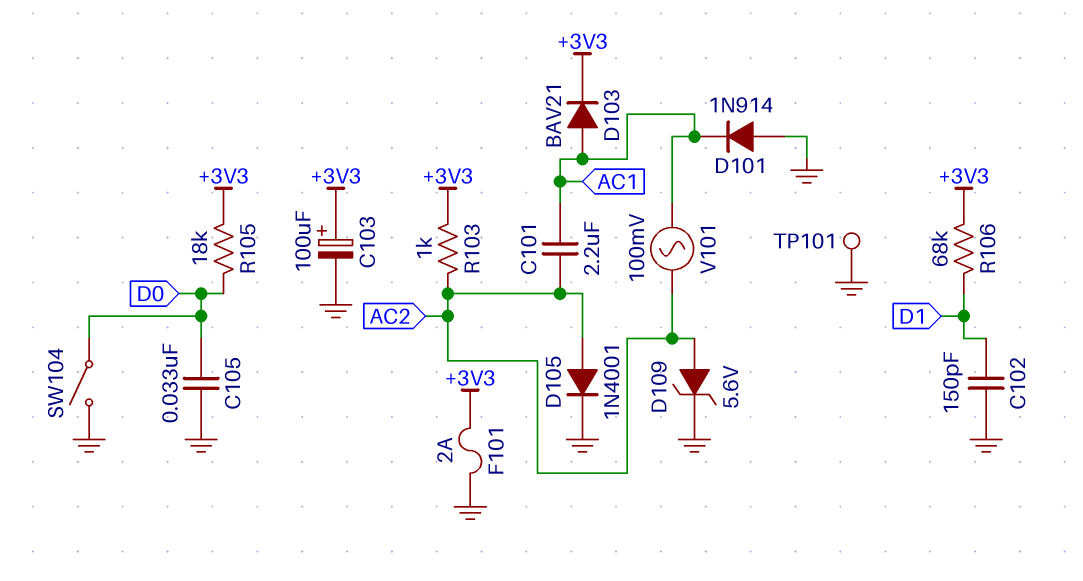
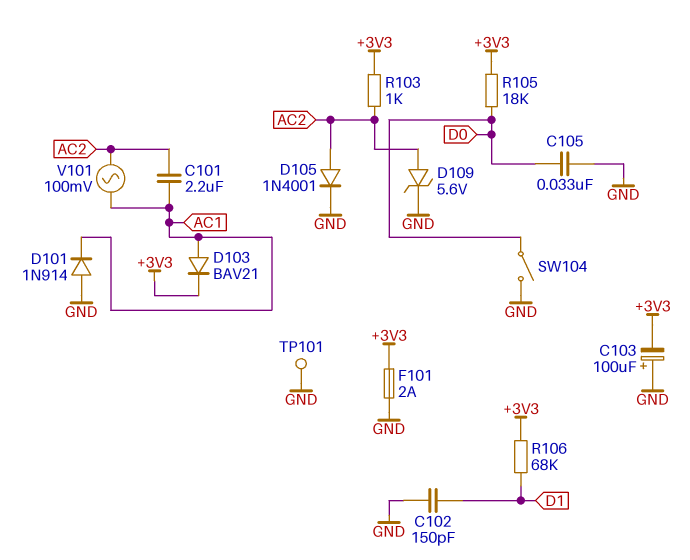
C103: 100uF (plus +3V3, minus GND) -> 100uF (plus GND, minus +3V3)

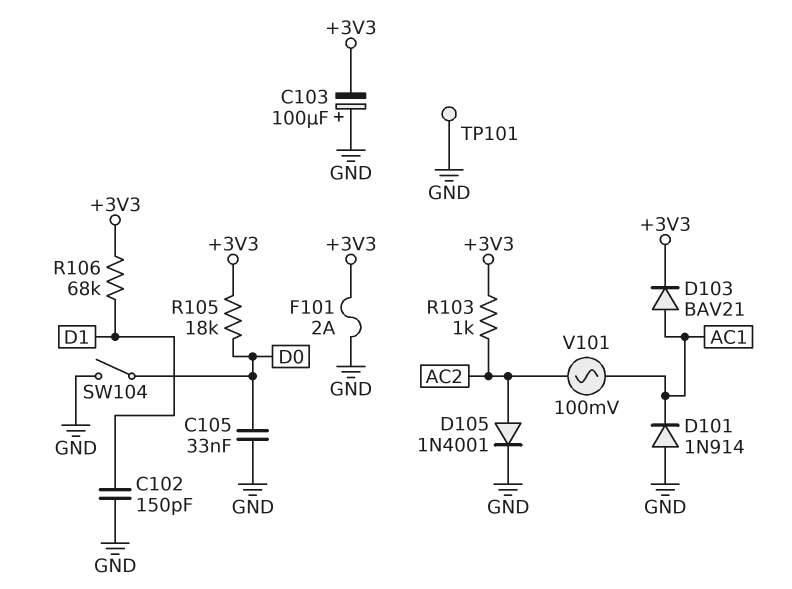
C101: 2.2uF (AC1, AC2) -> none
D109: zener 5.6V (A AC2, K GND) -> none

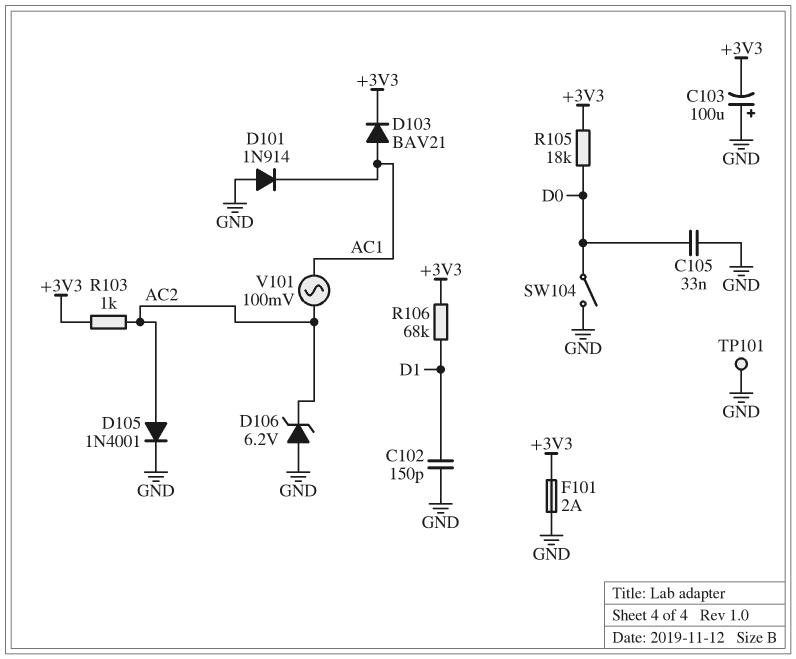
D106: none -> zener 6.2V (A GND, K AC2)

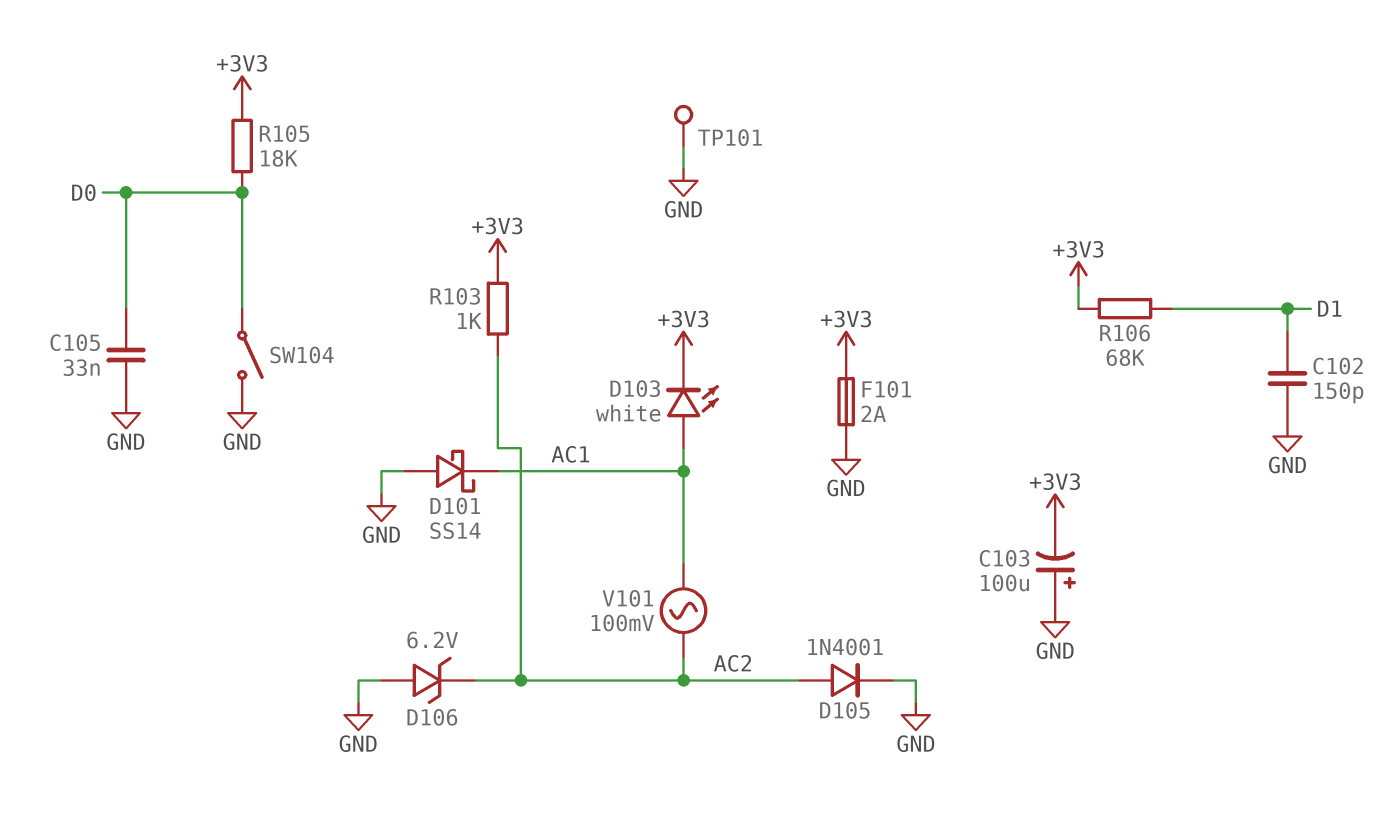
D101: diode 1N914 (A GND, K AC1) -> schottky SS14 (A GND, K AC1)
D103: diode BAV21 (A AC1, K +3V3) -> LED white (A AC1, K +3V3)

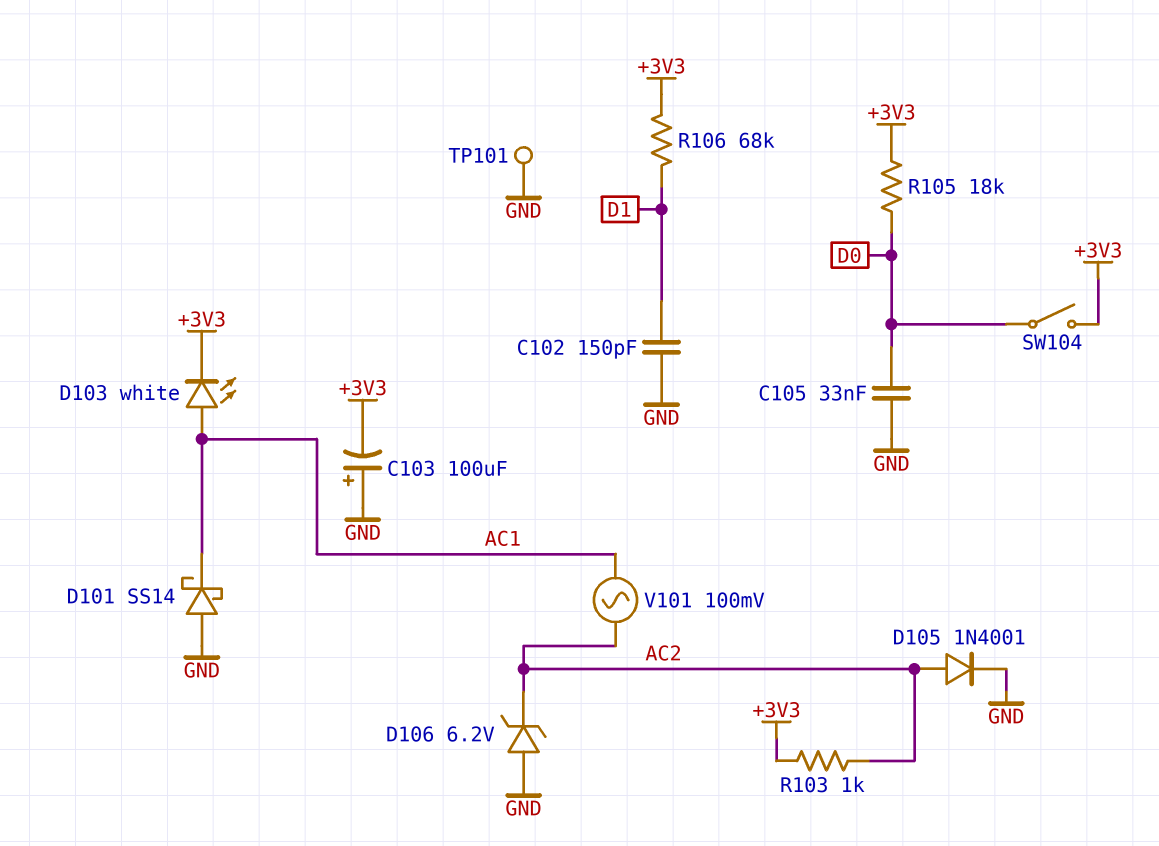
F101: 2A (+3V3, GND) -> none
SW104: switch (D0, GND) -> switch (+3V3, D0)

